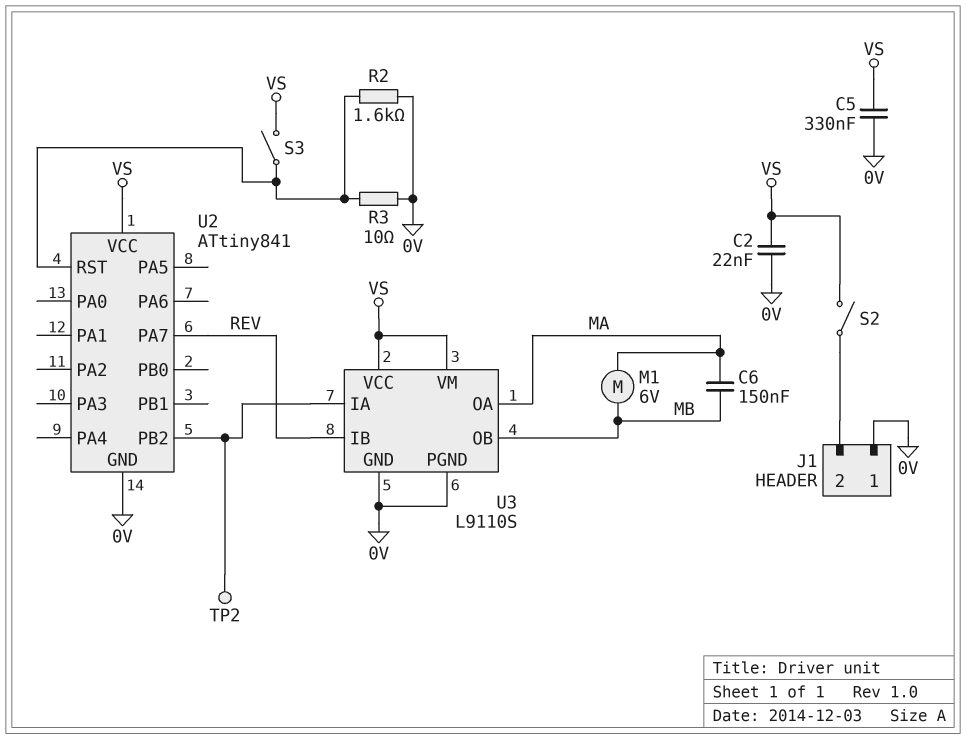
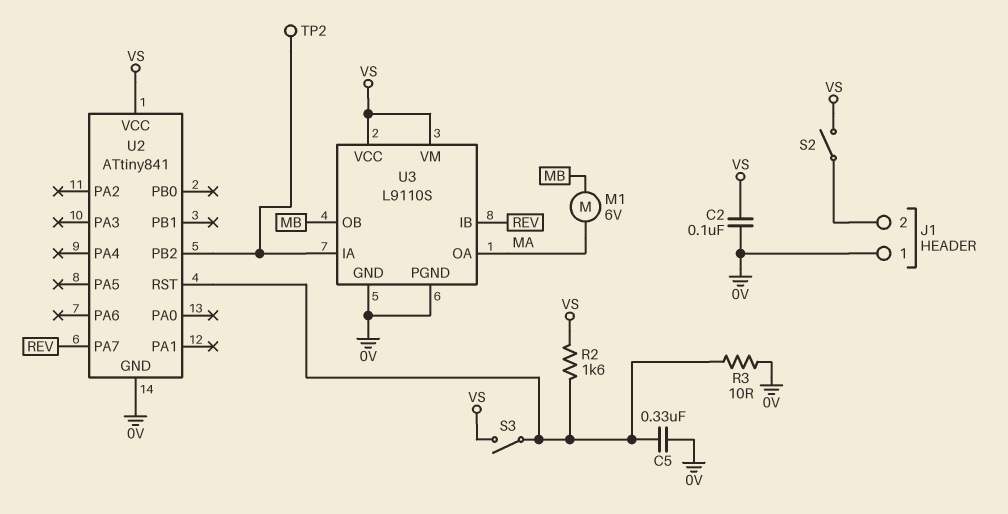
C2: 22nF (0V, VS) -> 100nF (0V, VS)
C5: 330nF (0V, VS) -> 330nF (0V, U2/RST)
C6: 150nF (MA, MB) -> none
R2: 1.6k (0V, U2/RST) -> 1.6k (U2/RST, VS)

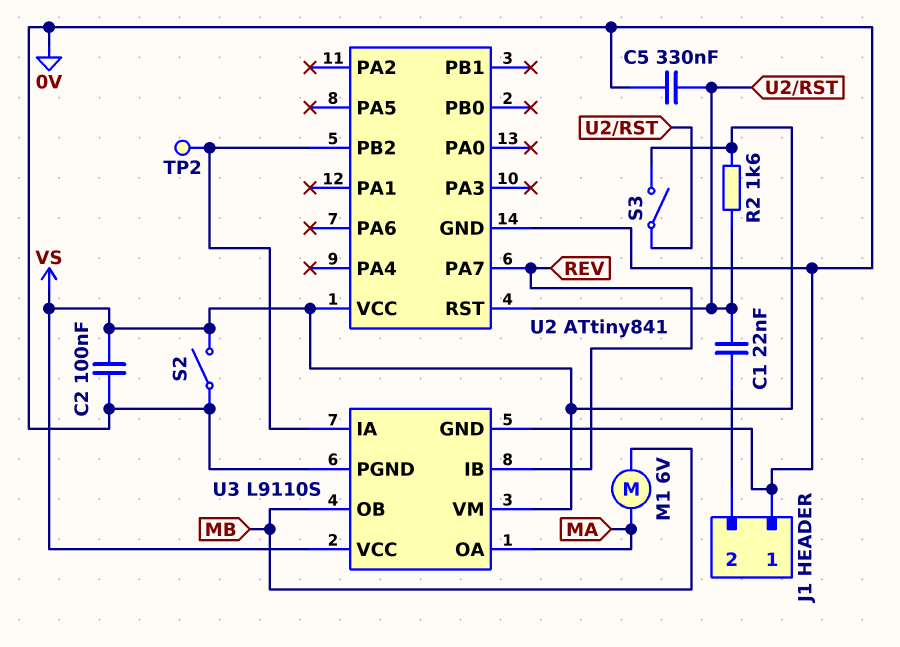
C1: none -> 22nF (J1/2, U2/RST)
R3: 10 (0V, U2/RST) -> none
S2: switch (J1/2, VS) -> switch (0V, VS)

